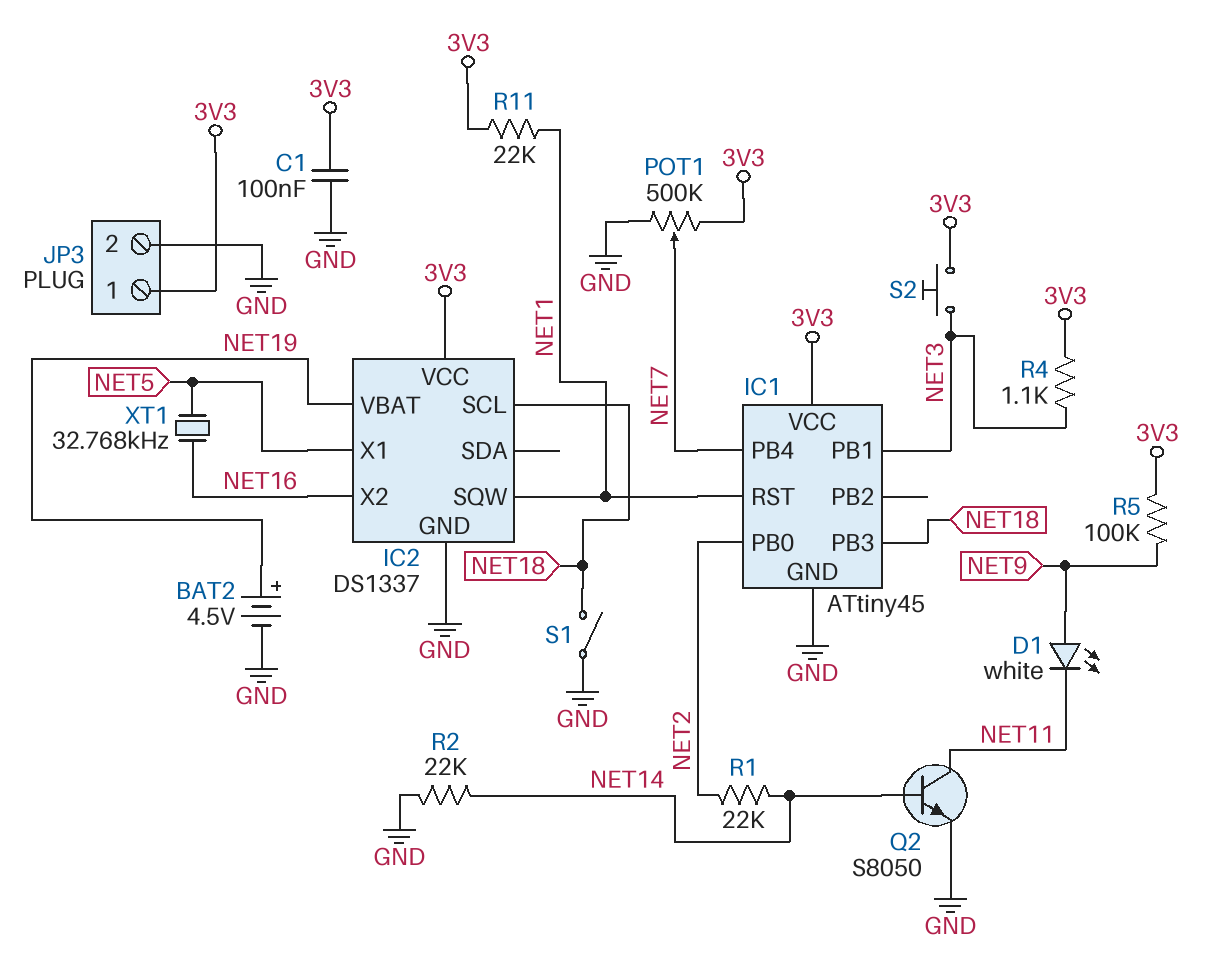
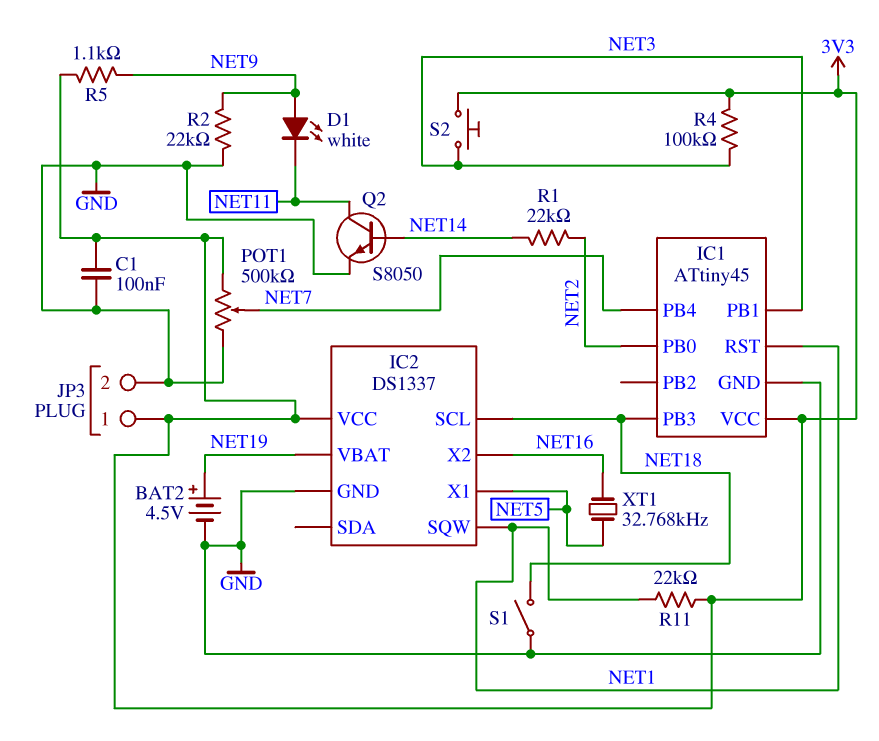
R2: 22k (GND, NET14) -> 22k (GND, NET9)
R4: 1.1k (3V3, NET3) -> 100k (3V3, NET3)
R5: 100k (3V3, NET9) -> 1.1k (3V3, NET9)

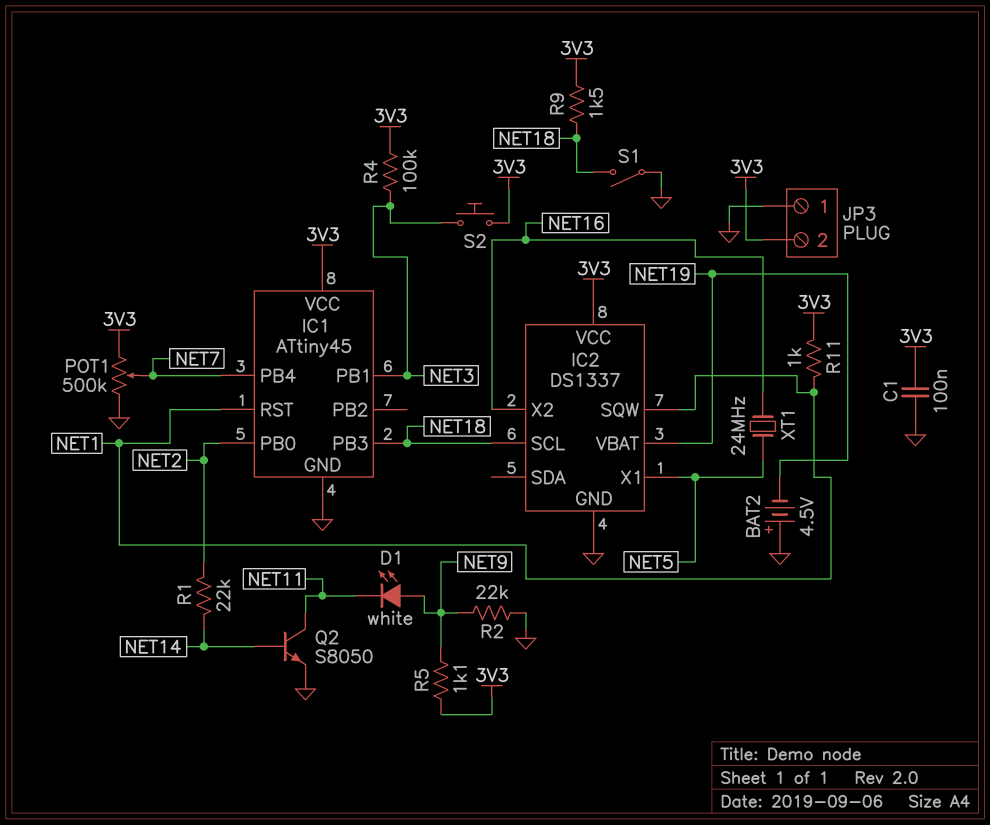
BAT2: 4.5V (plus NET19, minus GND) -> 4.5V (plus GND, minus NET19)
JP3 pin 1: 3V3 -> GND
JP3 pin 2: GND -> 3V3
R9: none -> 1.5k (3V3, NET18)
R11: 22k (3V3, NET1) -> 1k (3V3, NET1)
XT1: 32.768kHz (NET5, NET16) -> 24MHz (NET5, NET16)

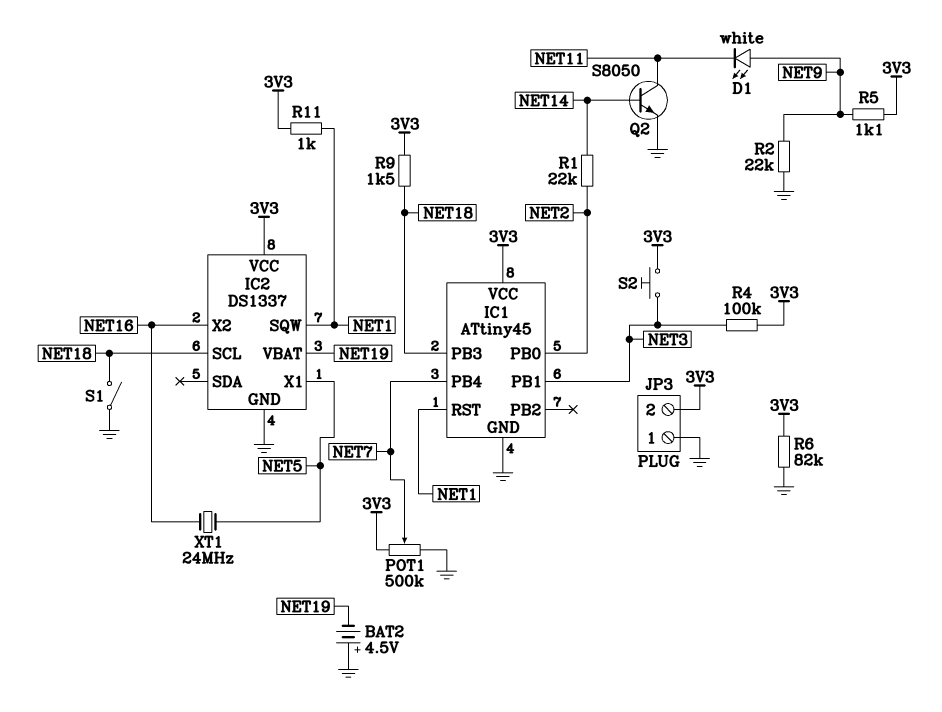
C1: 100nF (3V3, GND) -> none
R6: none -> 82k (3V3, GND)

